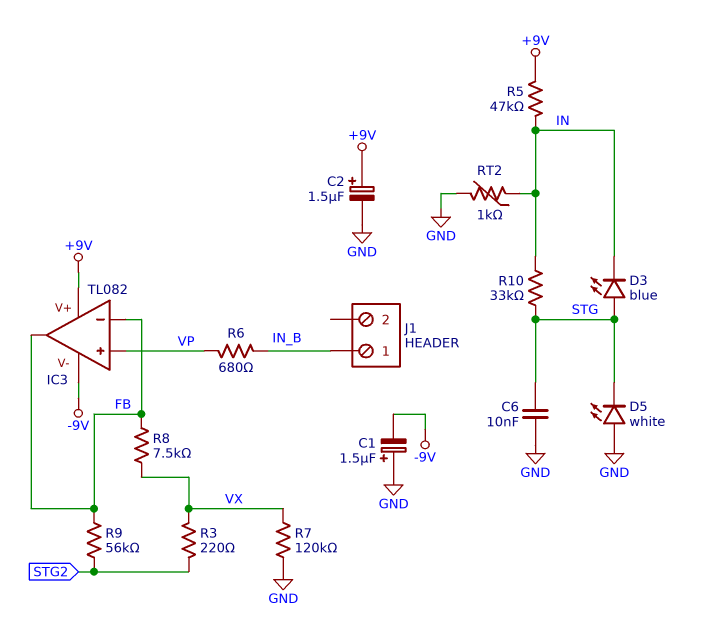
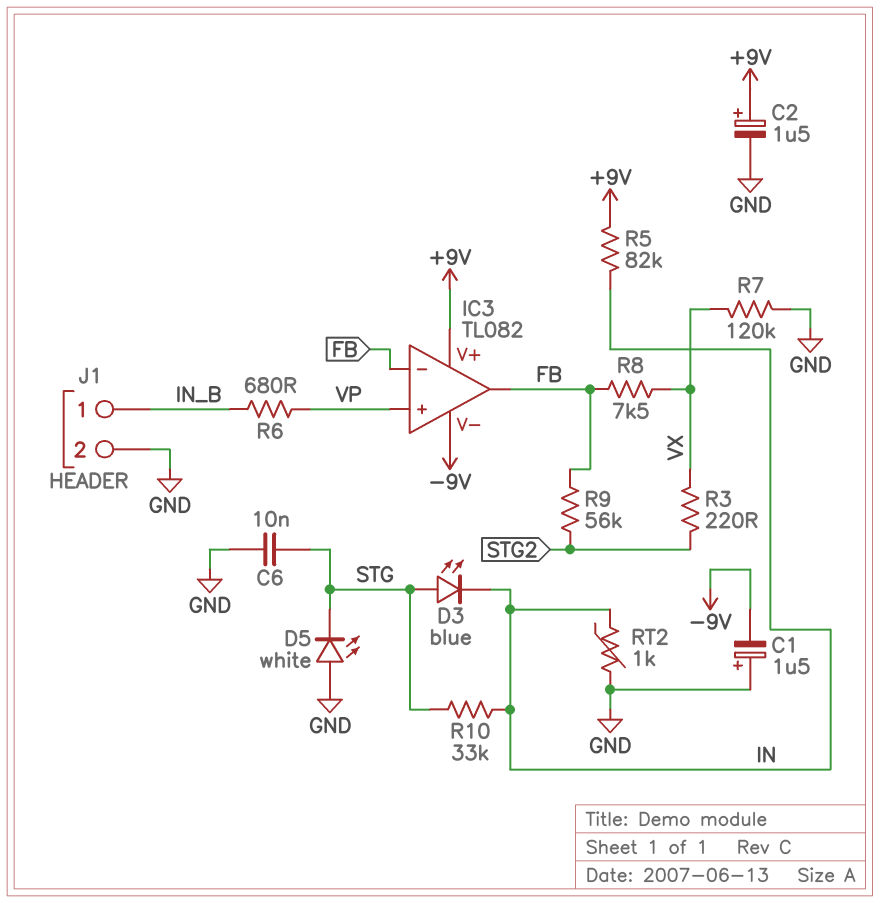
J1 pin 2: none -> GND
R5: 47k (+9V, IN) -> 82k (+9V, IN)

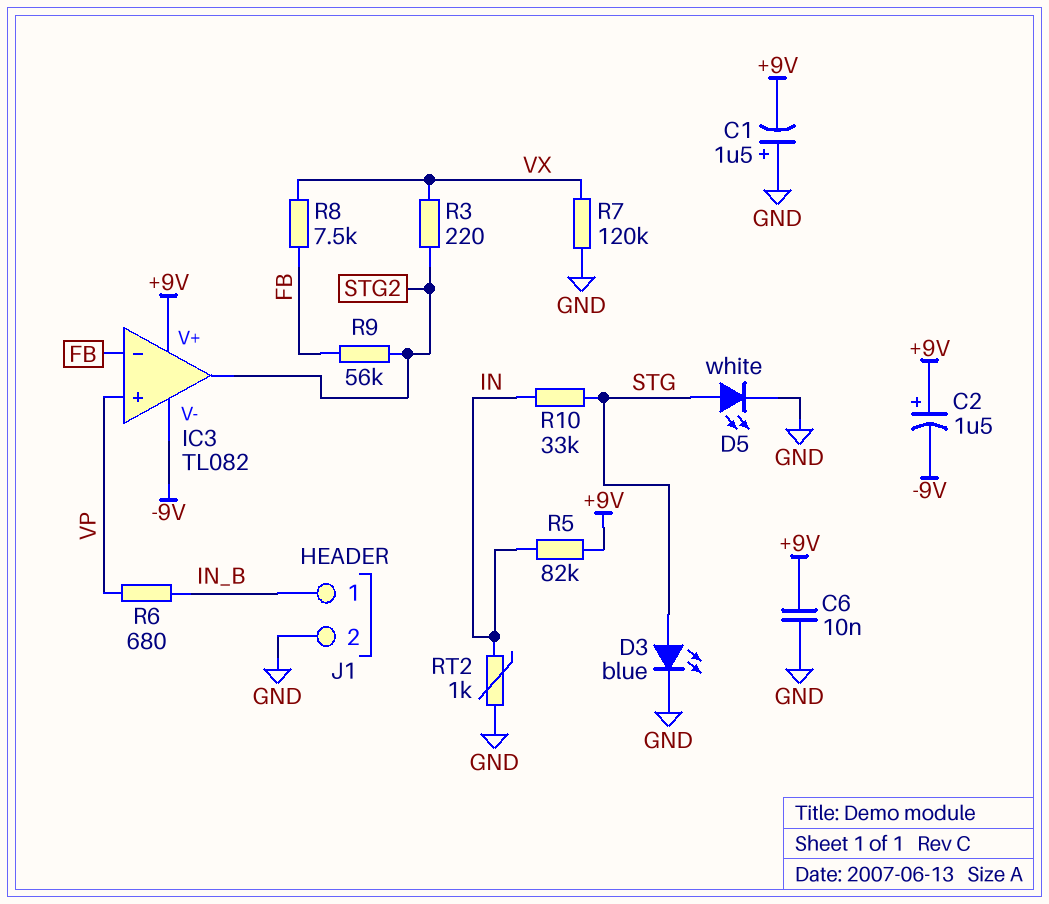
C1: 1.5uF (plus GND, minus -9V) -> 1.5uF (plus GND, minus +9V)
C2: 1.5uF (plus +9V, minus GND) -> 1.5uF (plus +9V, minus -9V)
C6: 10nF (GND, STG) -> 10nF (+9V, GND)
D3: LED blue (A STG, K IN) -> LED blue (A STG, K GND)
D5: LED white (A GND, K STG) -> LED white (A STG, K GND)
IC3 pin out: FB -> STG2

